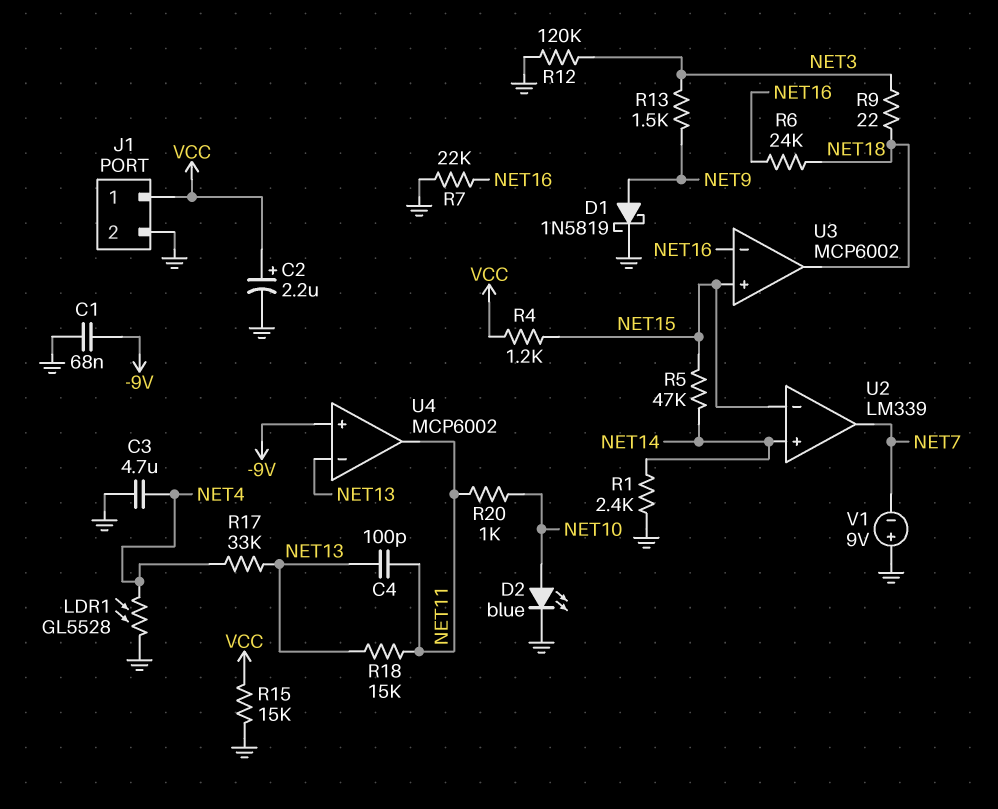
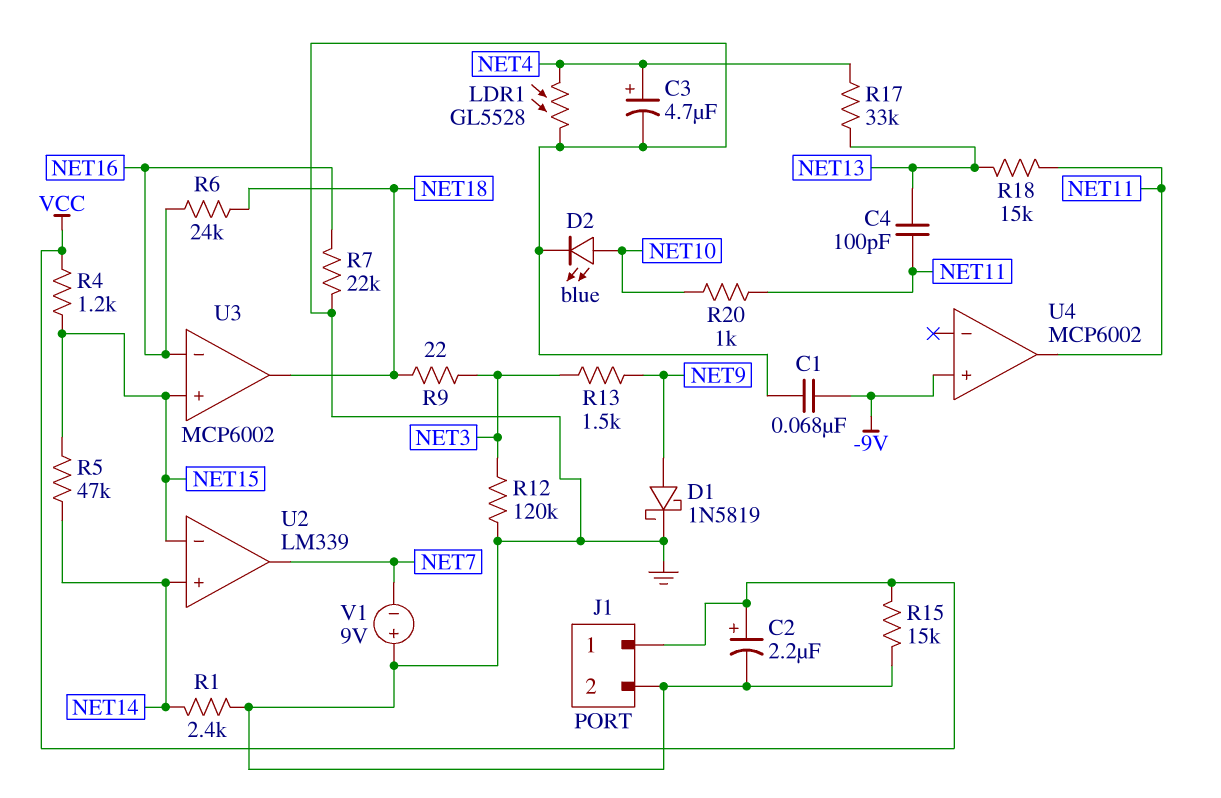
C3: 4.7uF (GND, NET4) -> 4.7uF (plus NET4, minus GND)
U4 pin in-: NET13 -> none

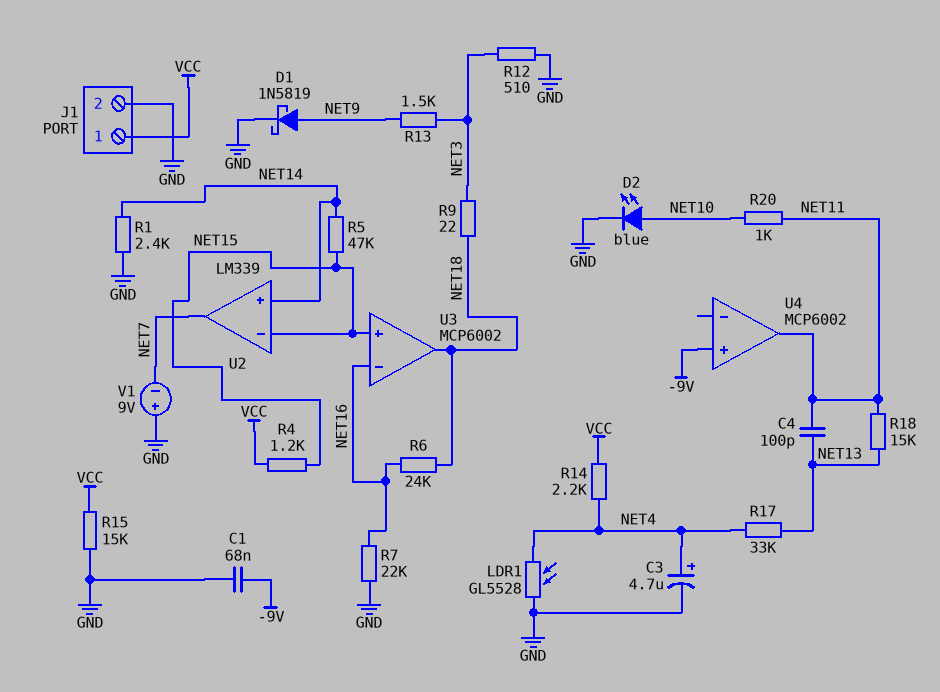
C2: 2.2uF (plus VCC, minus GND) -> none
R12: 120k (GND, NET3) -> 510 (GND, NET3)
R14: none -> 2.2k (NET4, VCC)

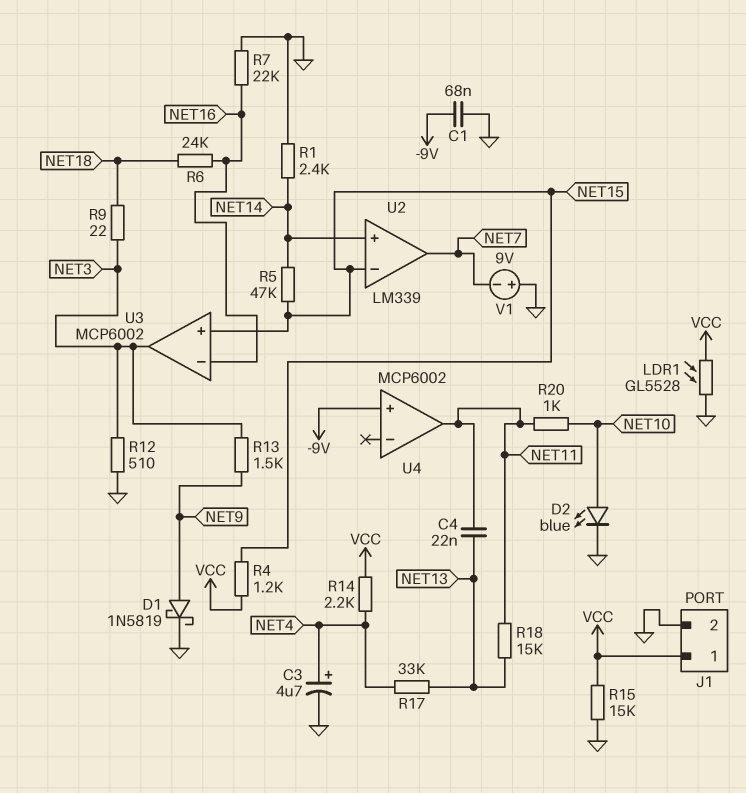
C4: 100pF (NET11, NET13) -> 22nF (NET11, NET13)
LDR1: GL5528 (GND, NET4) -> GL5528 (GND, VCC)
U3 pin out: NET18 -> NET3

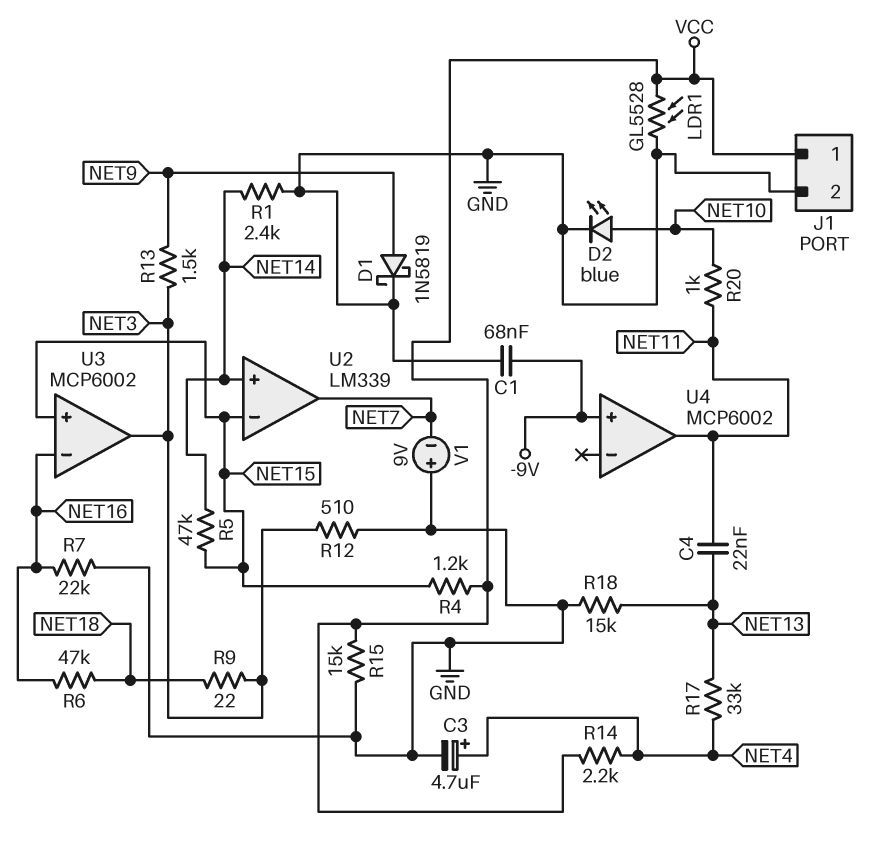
R6: 24k (NET16, NET18) -> 47k (NET16, NET18)
R18: 15k (NET11, NET13) -> 15k (GND, NET13)

